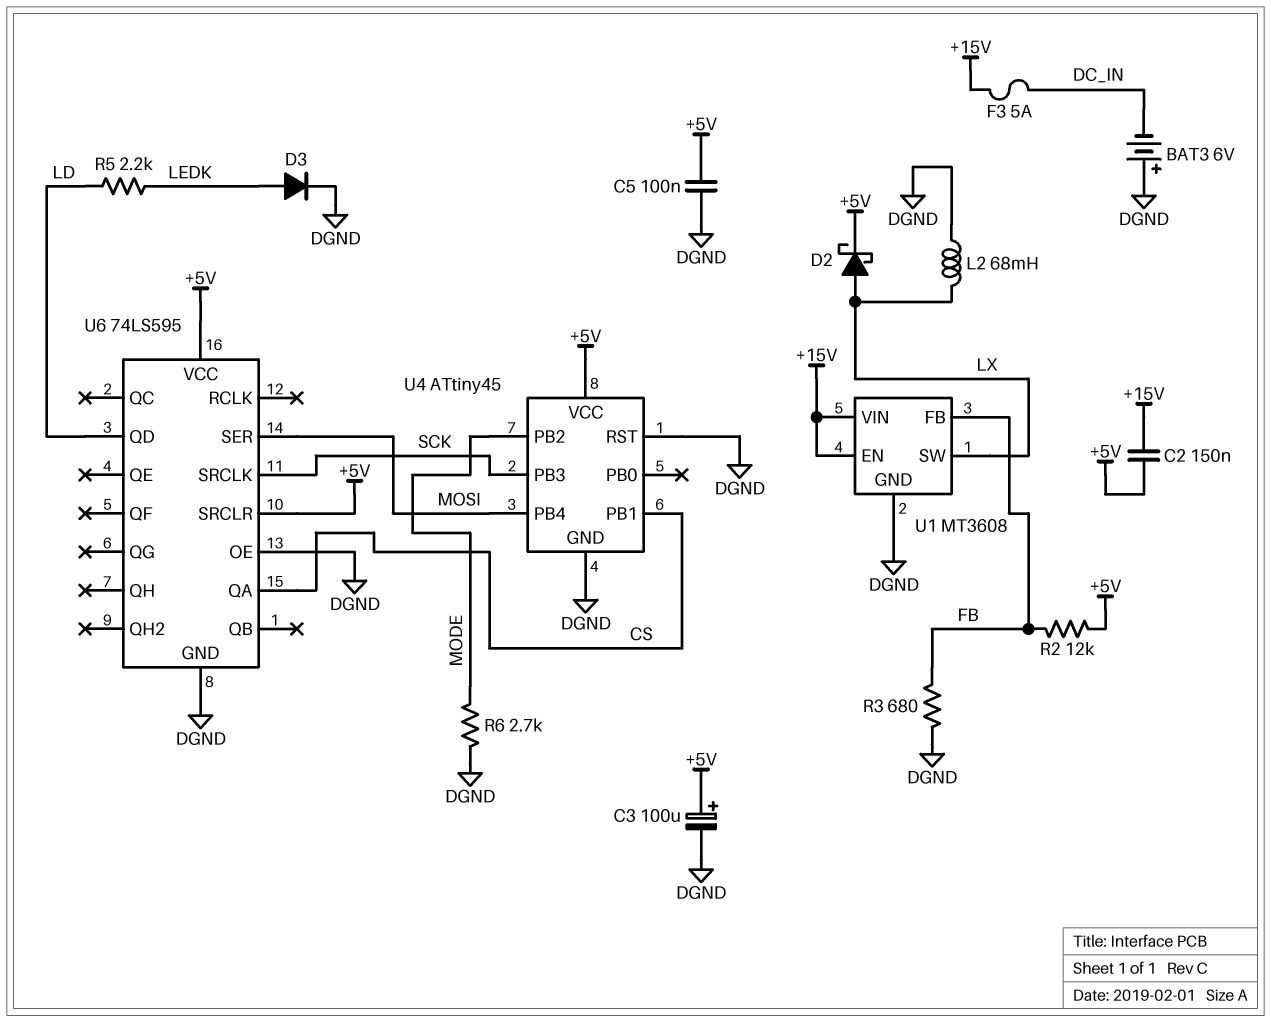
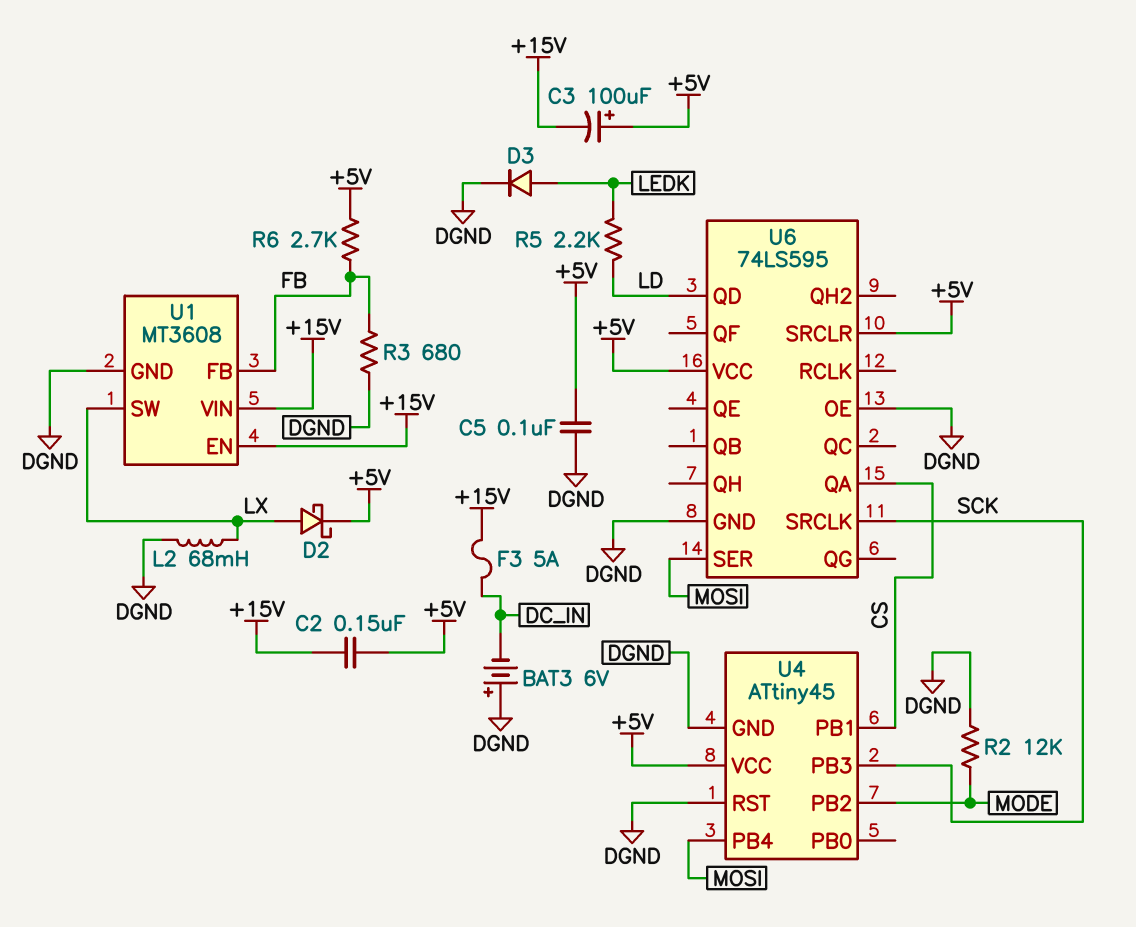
C3: 100uF (plus +5V, minus DGND) -> 100uF (plus +5V, minus +15V)
R2: 12k (+5V, FB) -> 12k (DGND, MODE)
R6: 2.7k (DGND, MODE) -> 2.7k (+5V, FB)

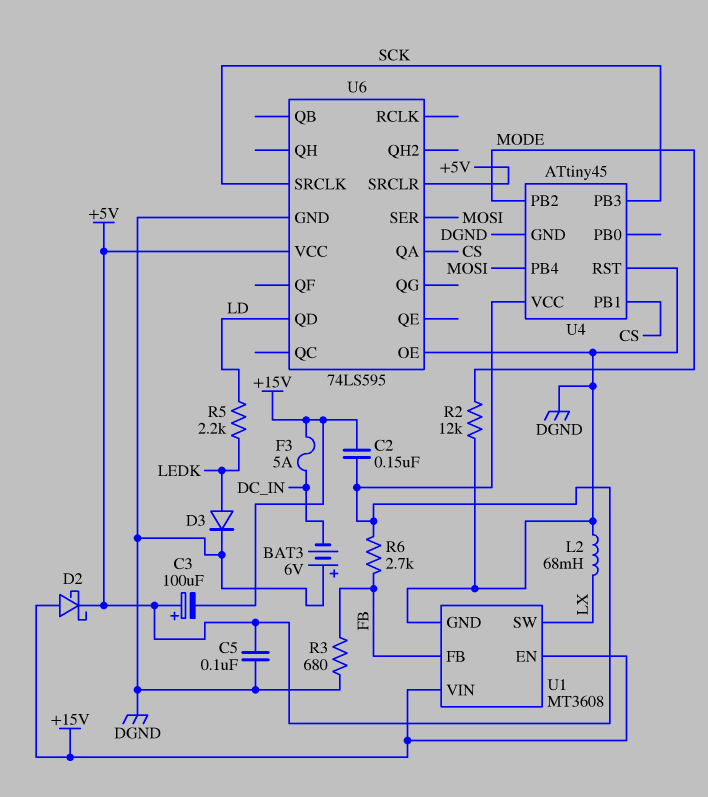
D2: schottky (A LX, K +5V) -> schottky (A +15V, K +5V)

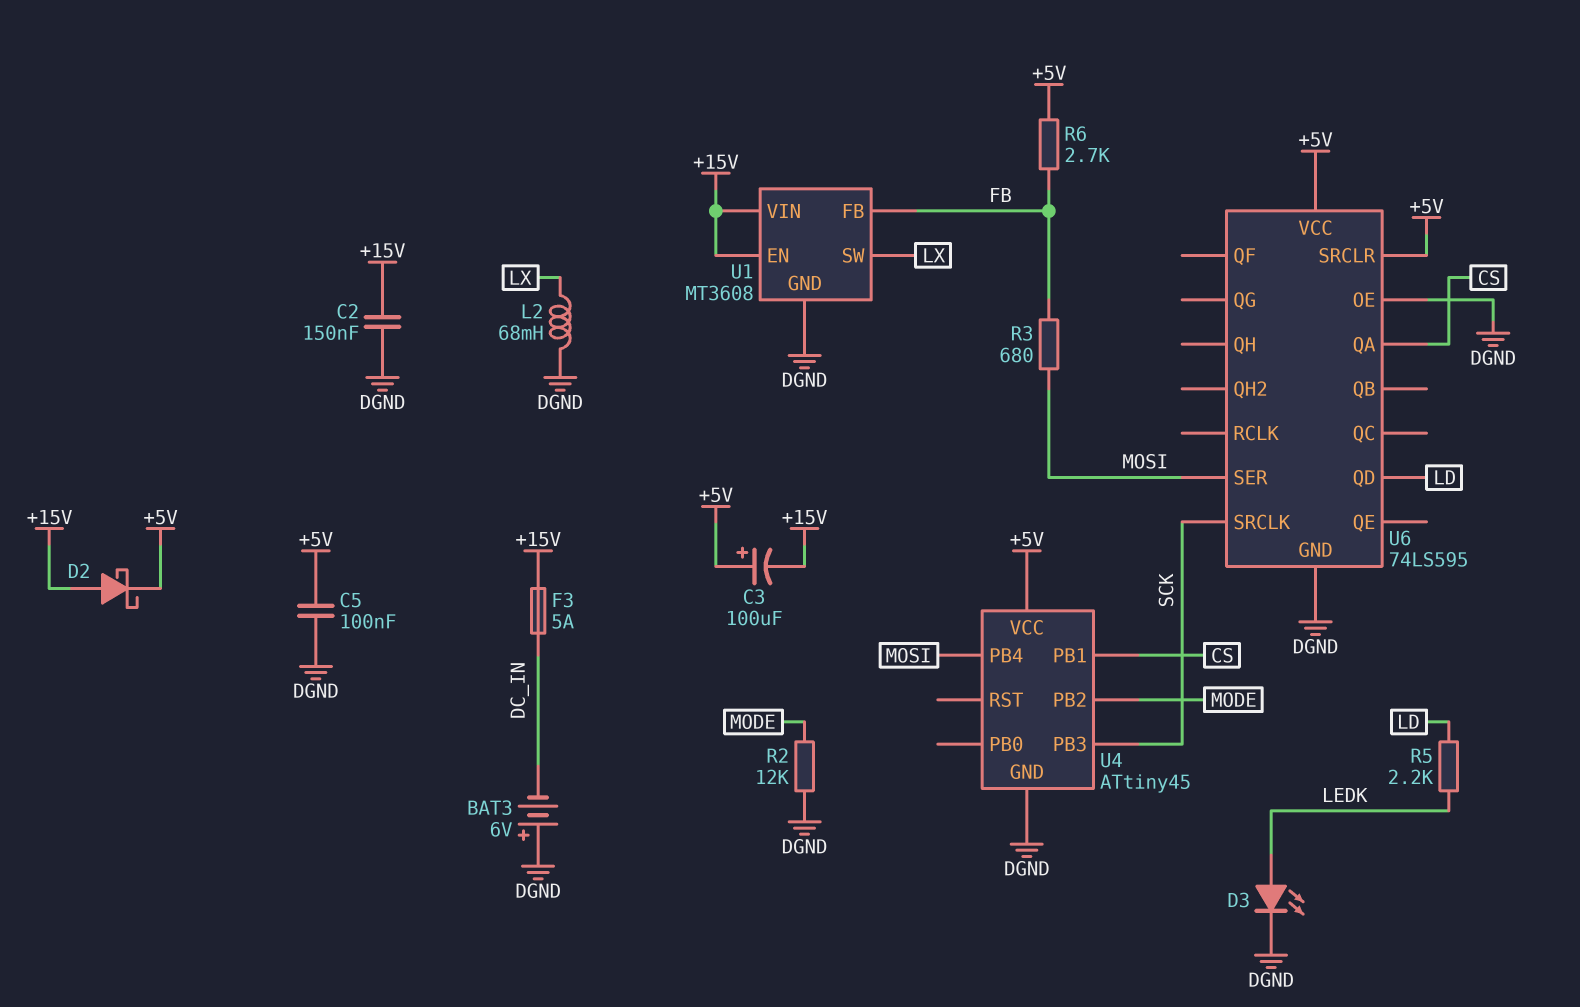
C2: 150nF (+5V, +15V) -> 150nF (+15V, DGND)
D3: diode (A LEDK, K DGND) -> LED (A LEDK, K DGND)
R3: 680 (DGND, FB) -> 680 (FB, MOSI)
U4 pin RST: DGND -> none

